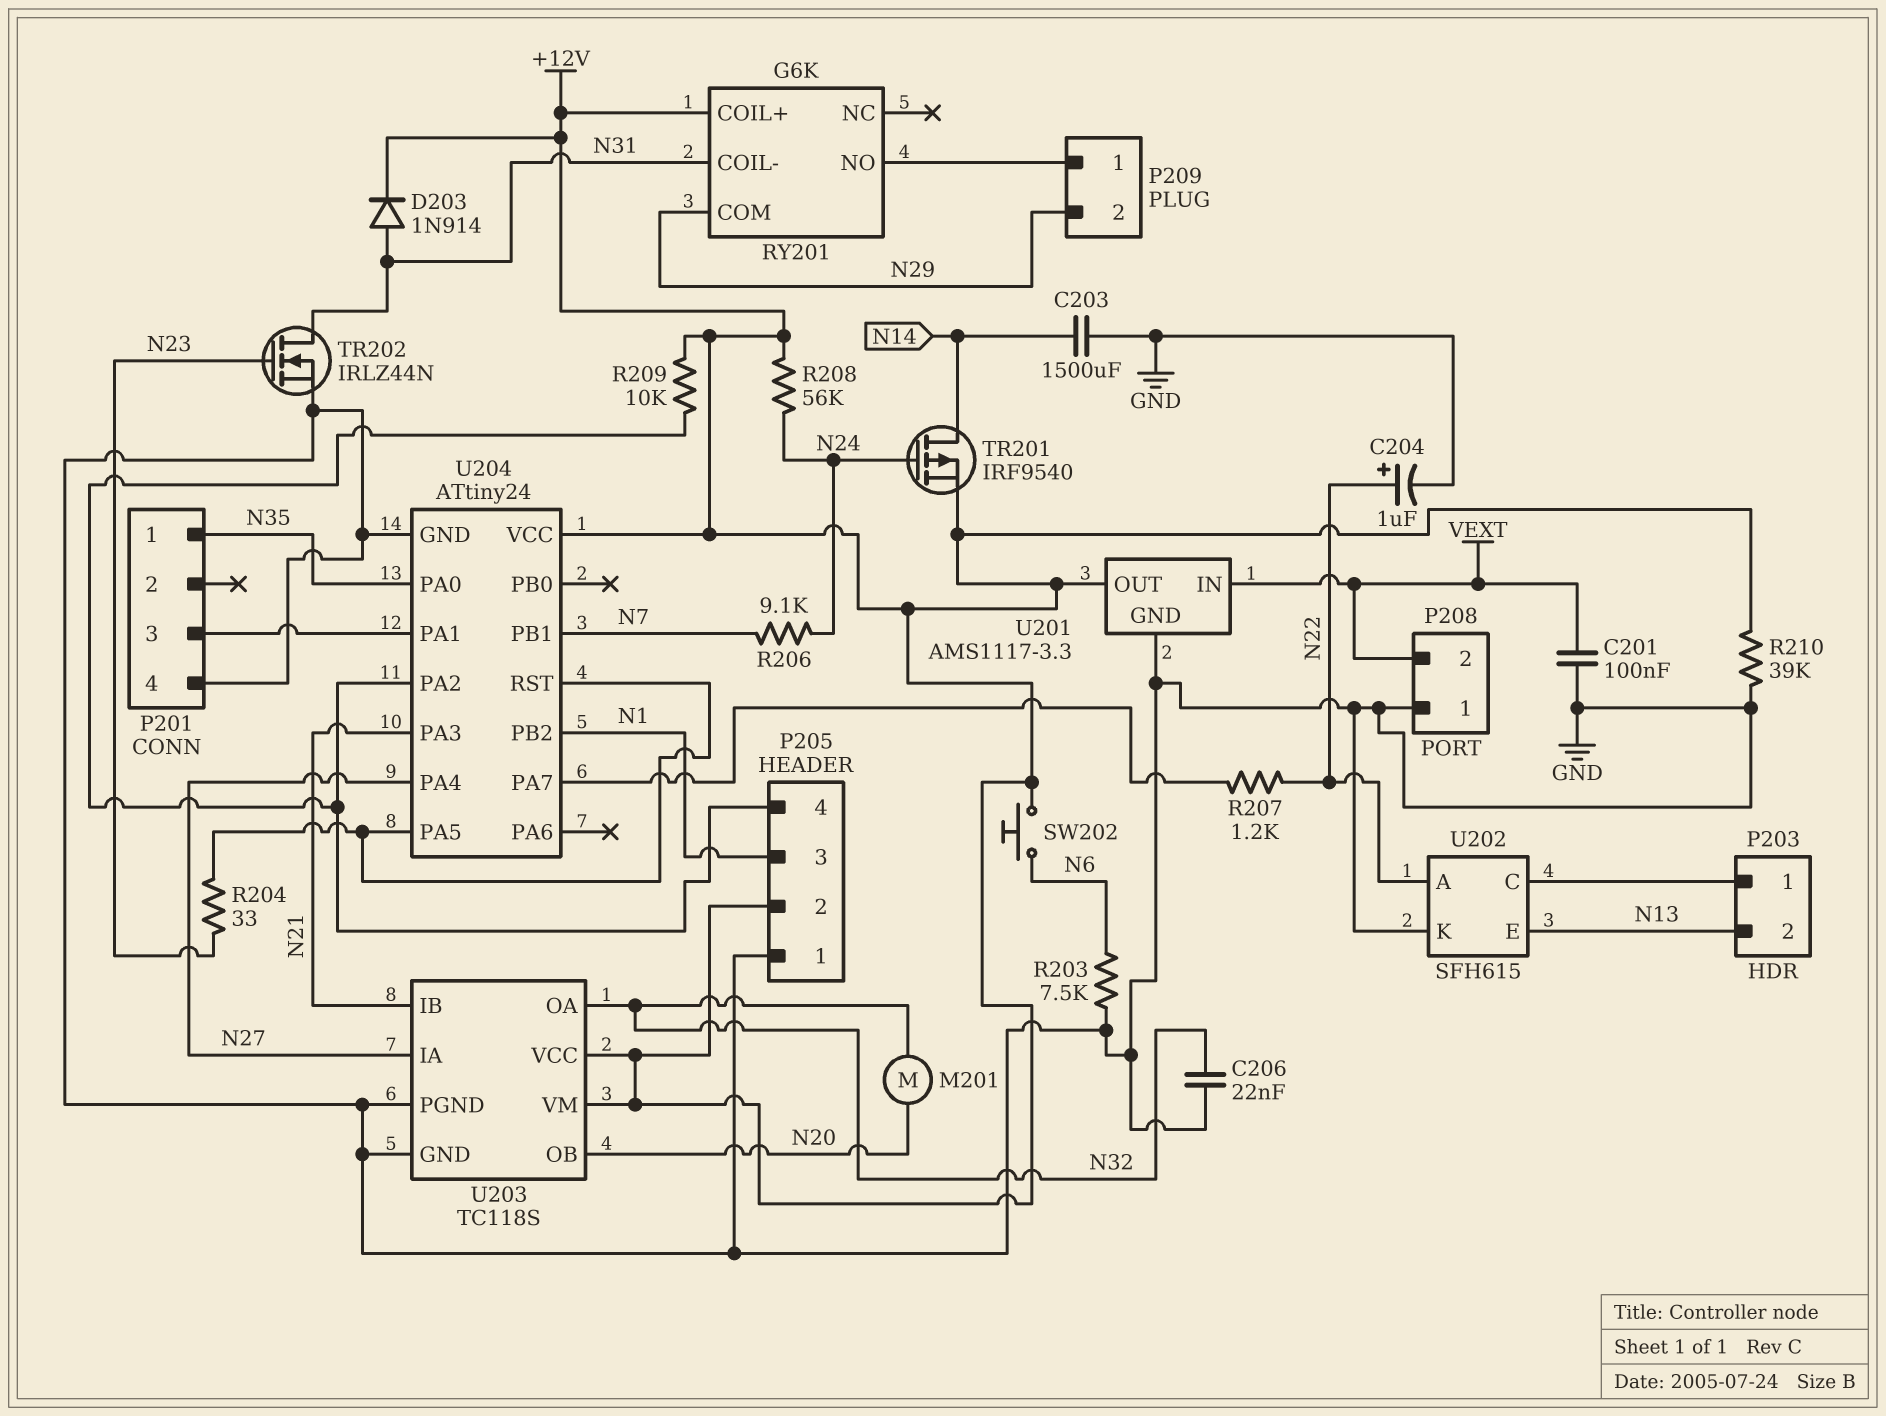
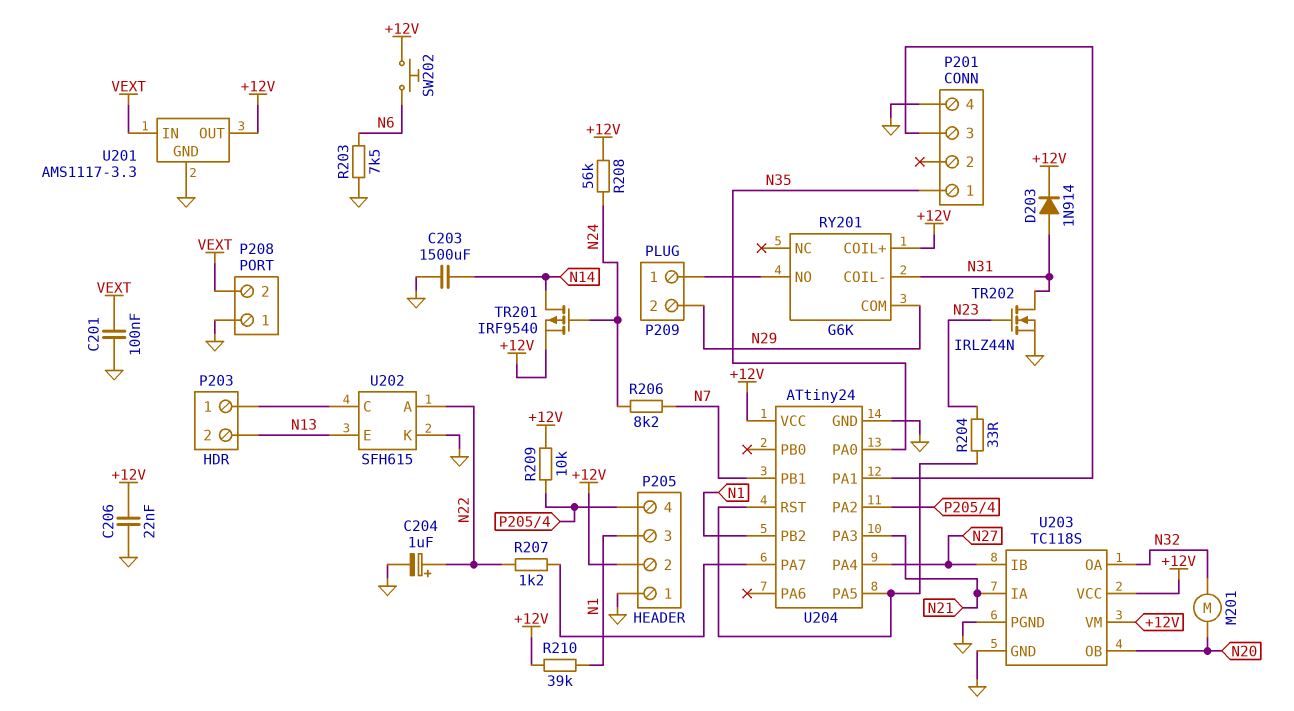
C206: 22nF (GND, N32) -> 22nF (+12V, GND)
R206: 9.1k (N7, N24) -> 8.2k (N7, N24)
R210: 39k (+12V, GND) -> 39k (+12V, N1)
U203 pin IA: N27 -> N21
U203 pin IB: N21 -> N27

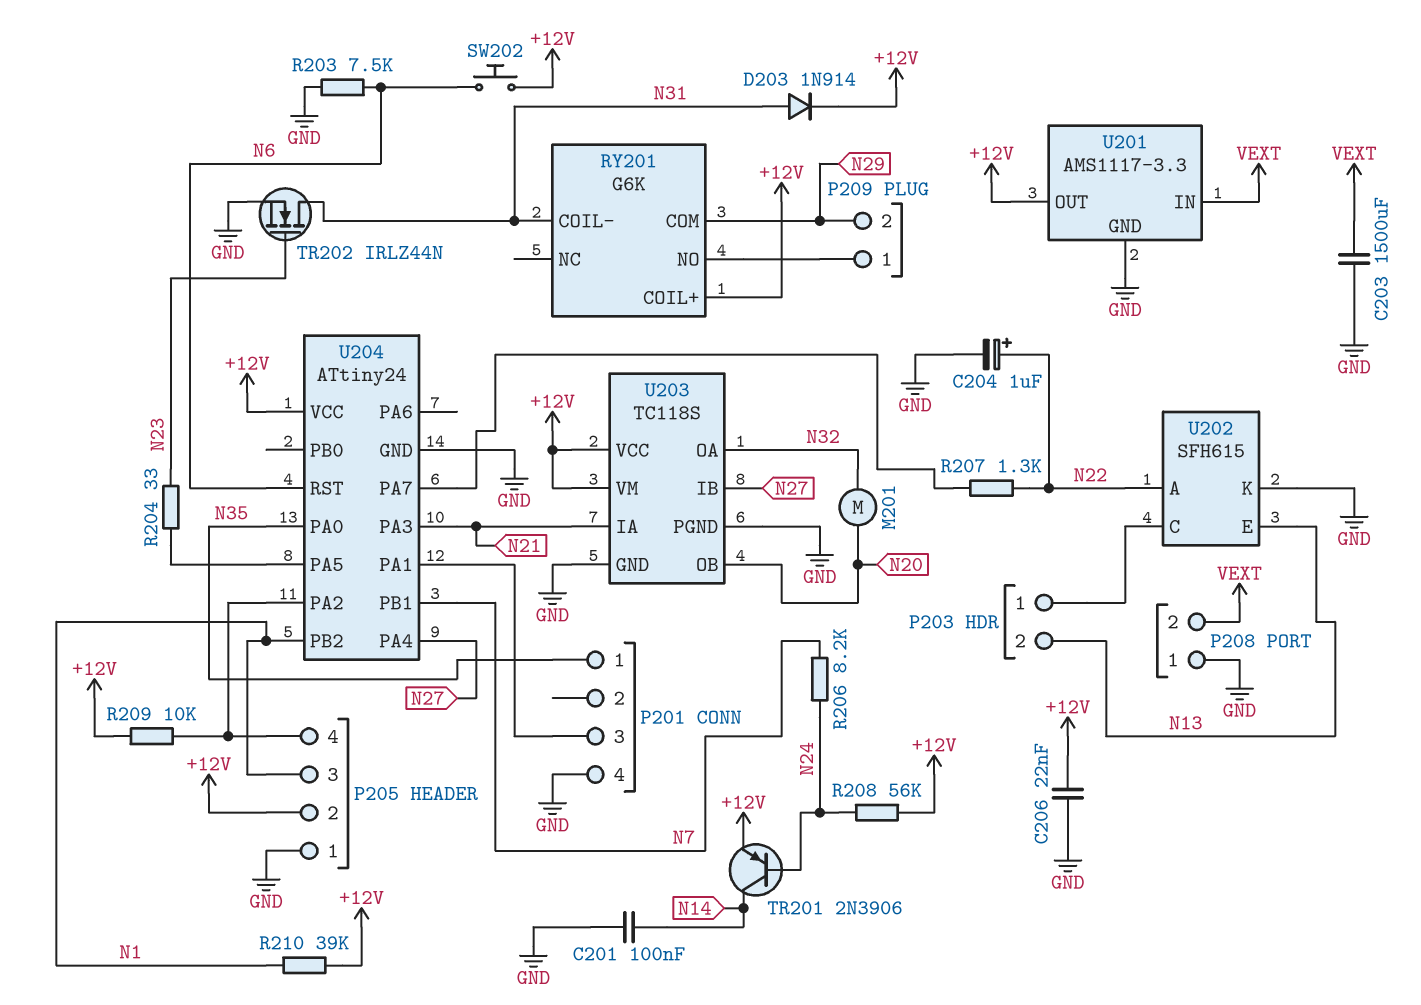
C201: 100nF (GND, VEXT) -> 100nF (GND, N14)
C203: 1500uF (GND, N14) -> 1500uF (GND, VEXT)
R207: 1.2k (N22, U204/PA7) -> 1.3k (N22, U204/PA7)
TR201: PMOS IRF9540 (G N24, D N14, S +12V) -> PNP 2N3906 (B N24, C N14, E +12V)
U204 pin RST: U204/PA5 -> N6

